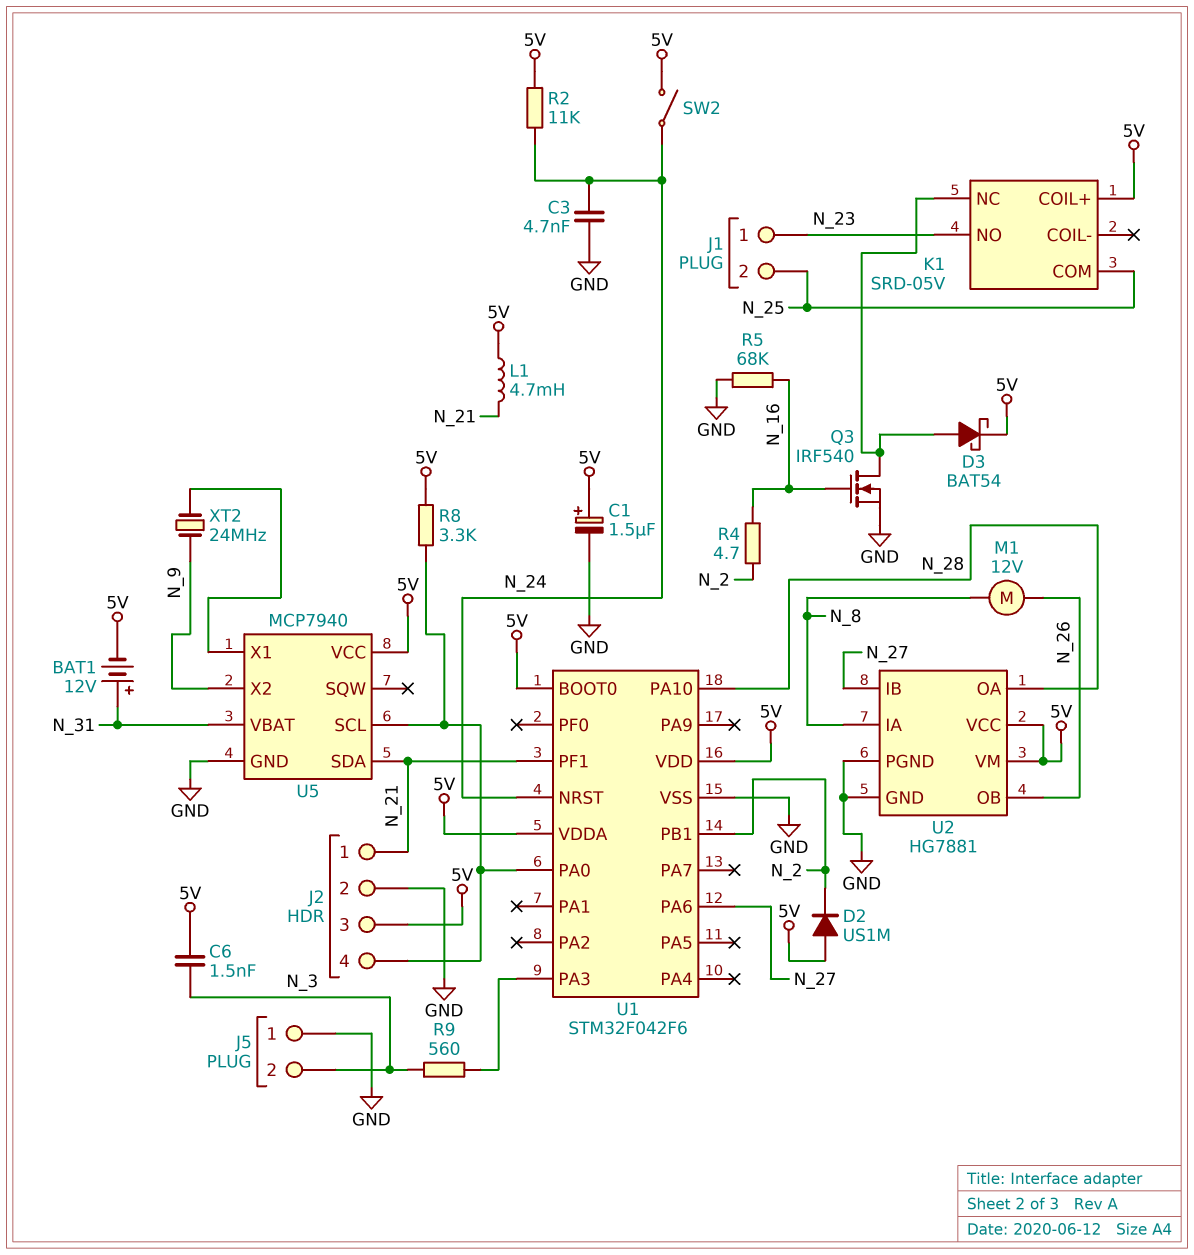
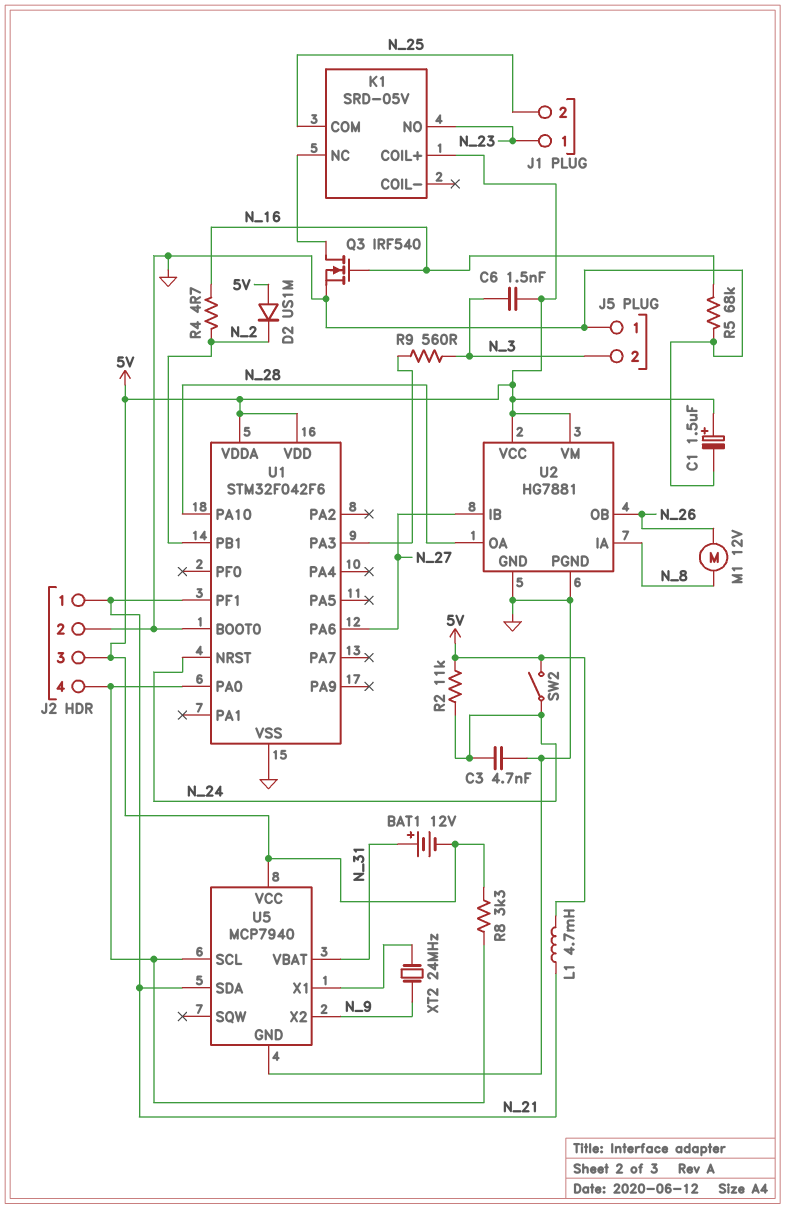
D3: schottky BAT54 (A K1/NC, K 5V) -> none
U1 pin BOOT0: 5V -> GND

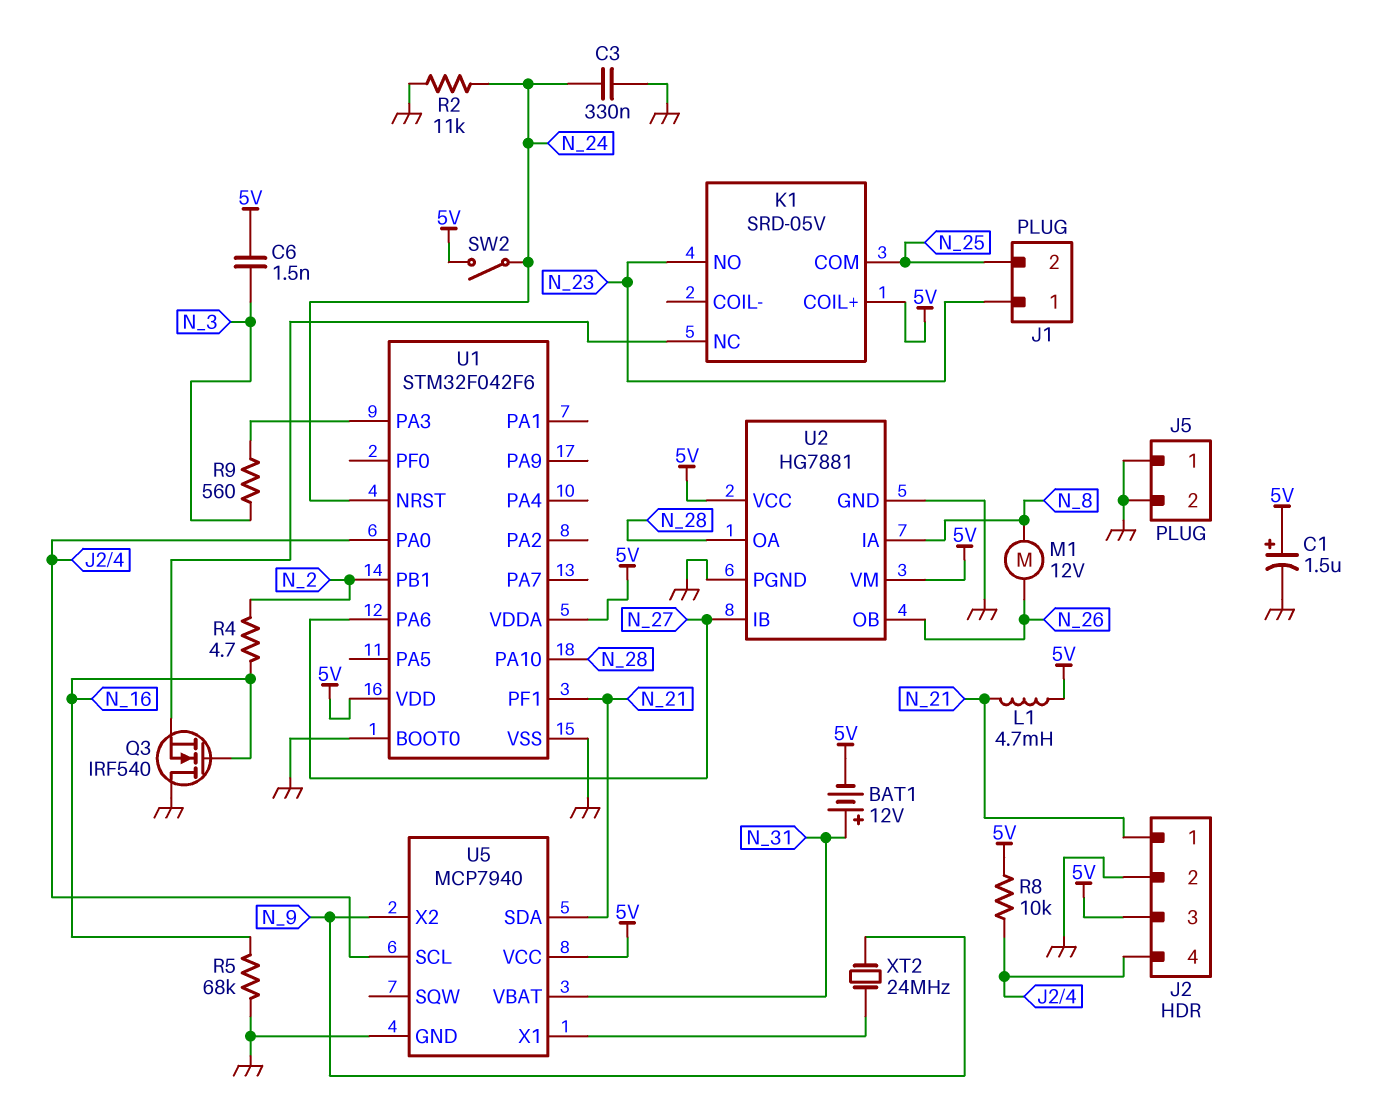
C3: 4.7nF (GND, N_24) -> 330nF (GND, N_24)
D2: diode US1M (A 5V, K N_2) -> none
J5 pin 2: N_3 -> GND
Q3: NMOS IRF540 (G N_16, D K1/NC, S GND) -> NMOS IRF540 (G N_16, D GND, S K1/NC)
R2: 11k (5V, N_24) -> 11k (GND, N_24)
R8: 3.3k (5V, J2/4) -> 10k (5V, J2/4)

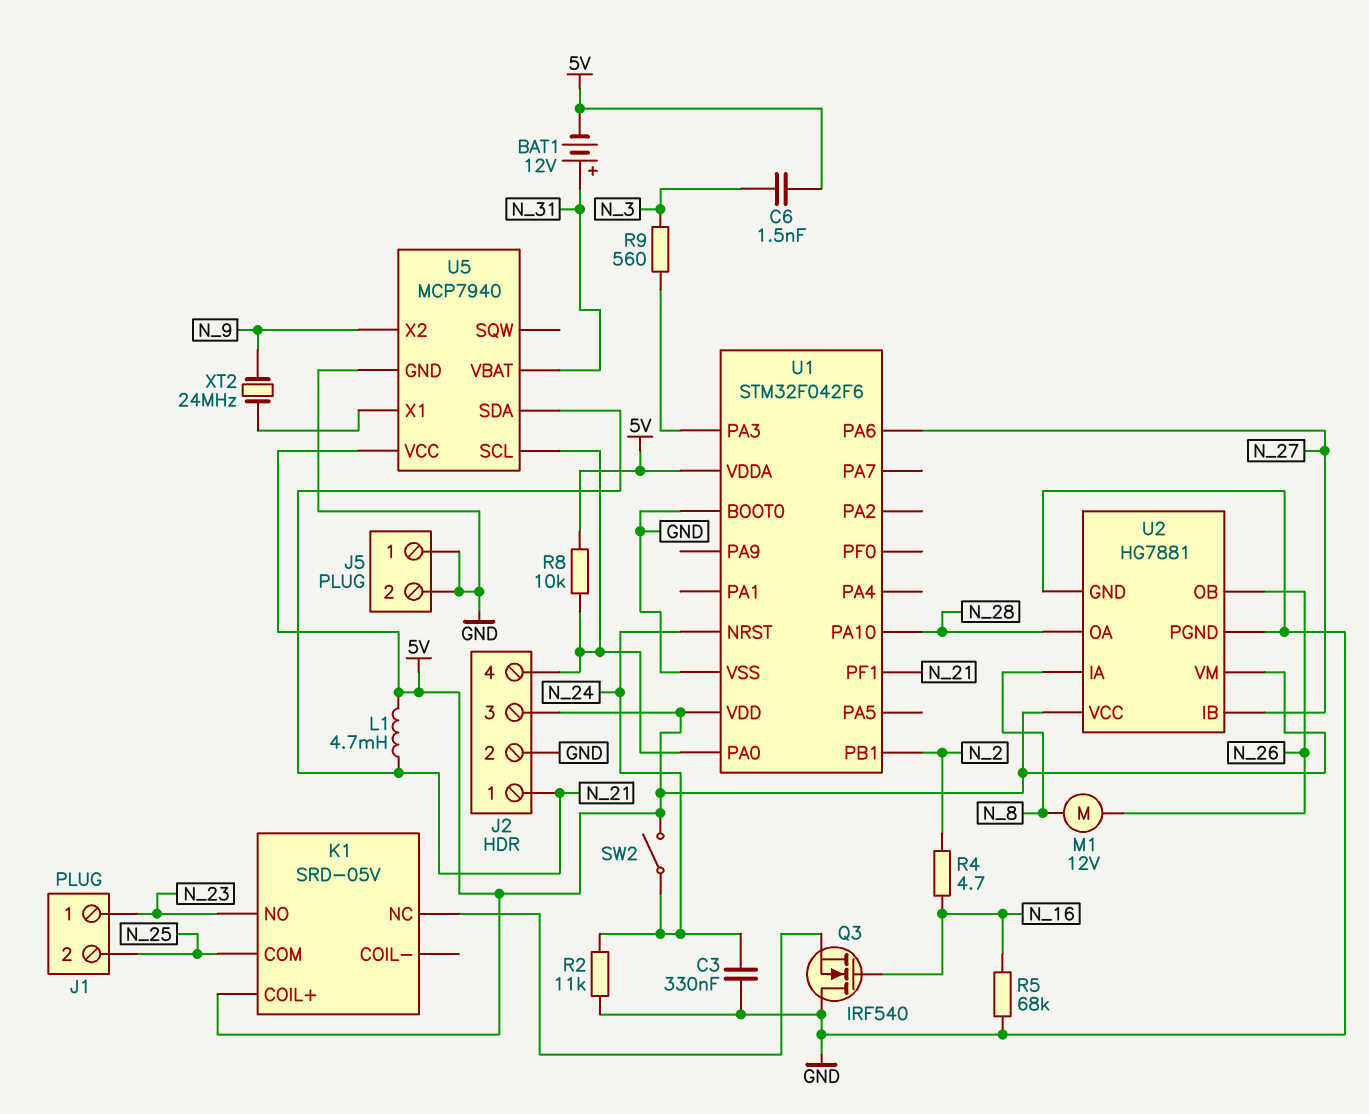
C1: 1.5uF (plus 5V, minus GND) -> none

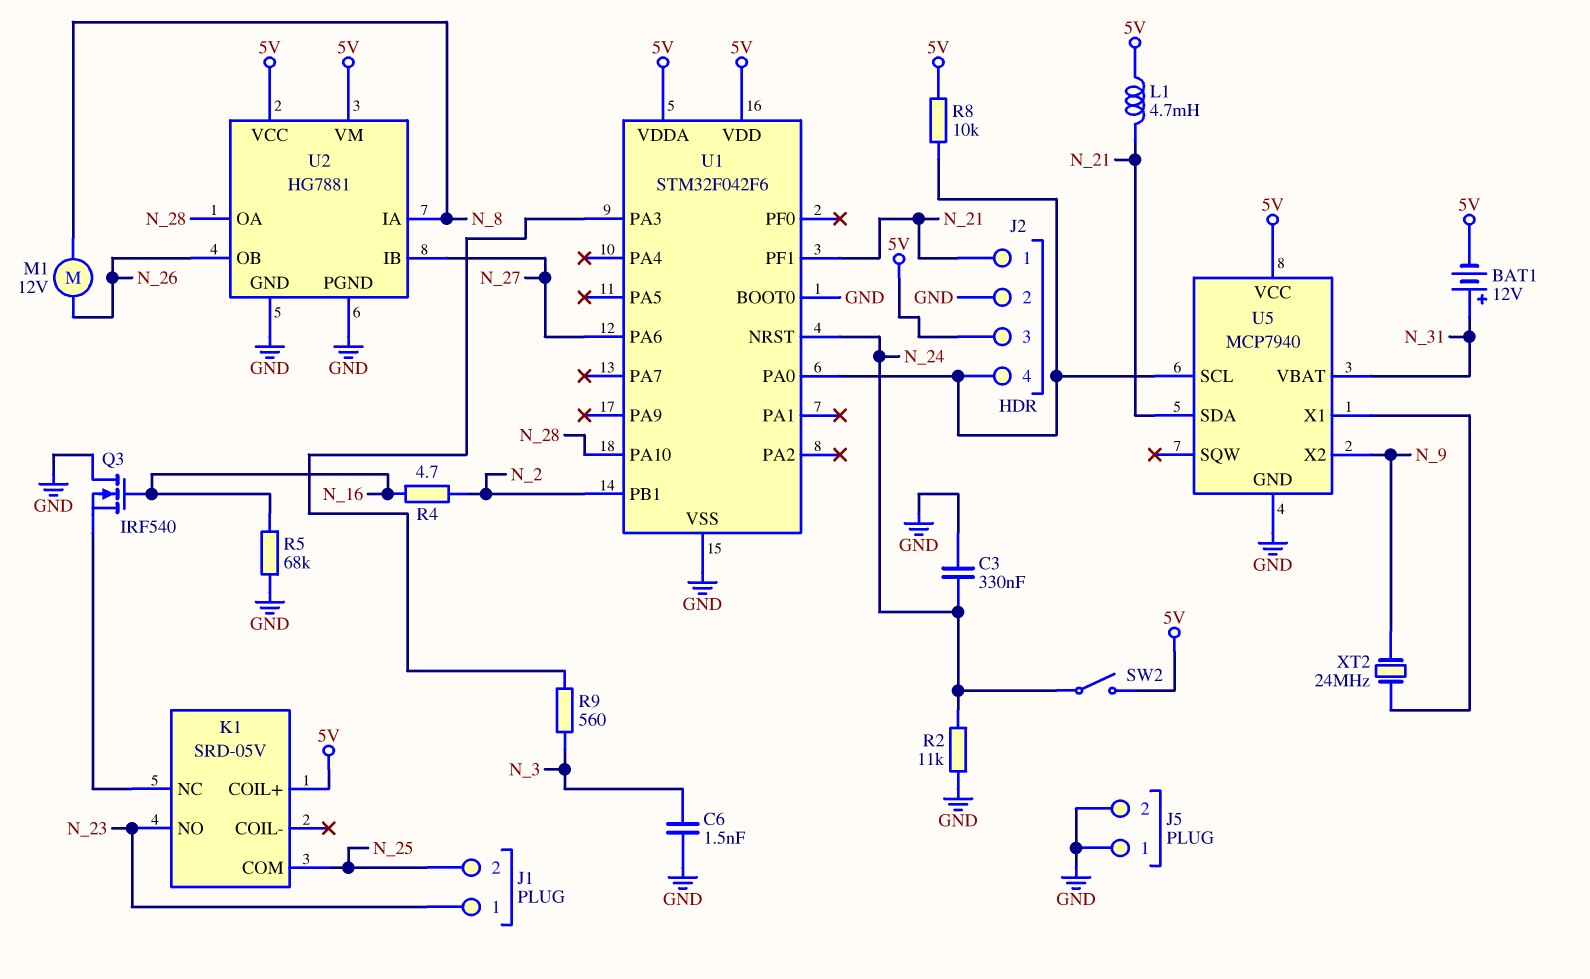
C6: 1.5nF (5V, N_3) -> 1.5nF (GND, N_3)

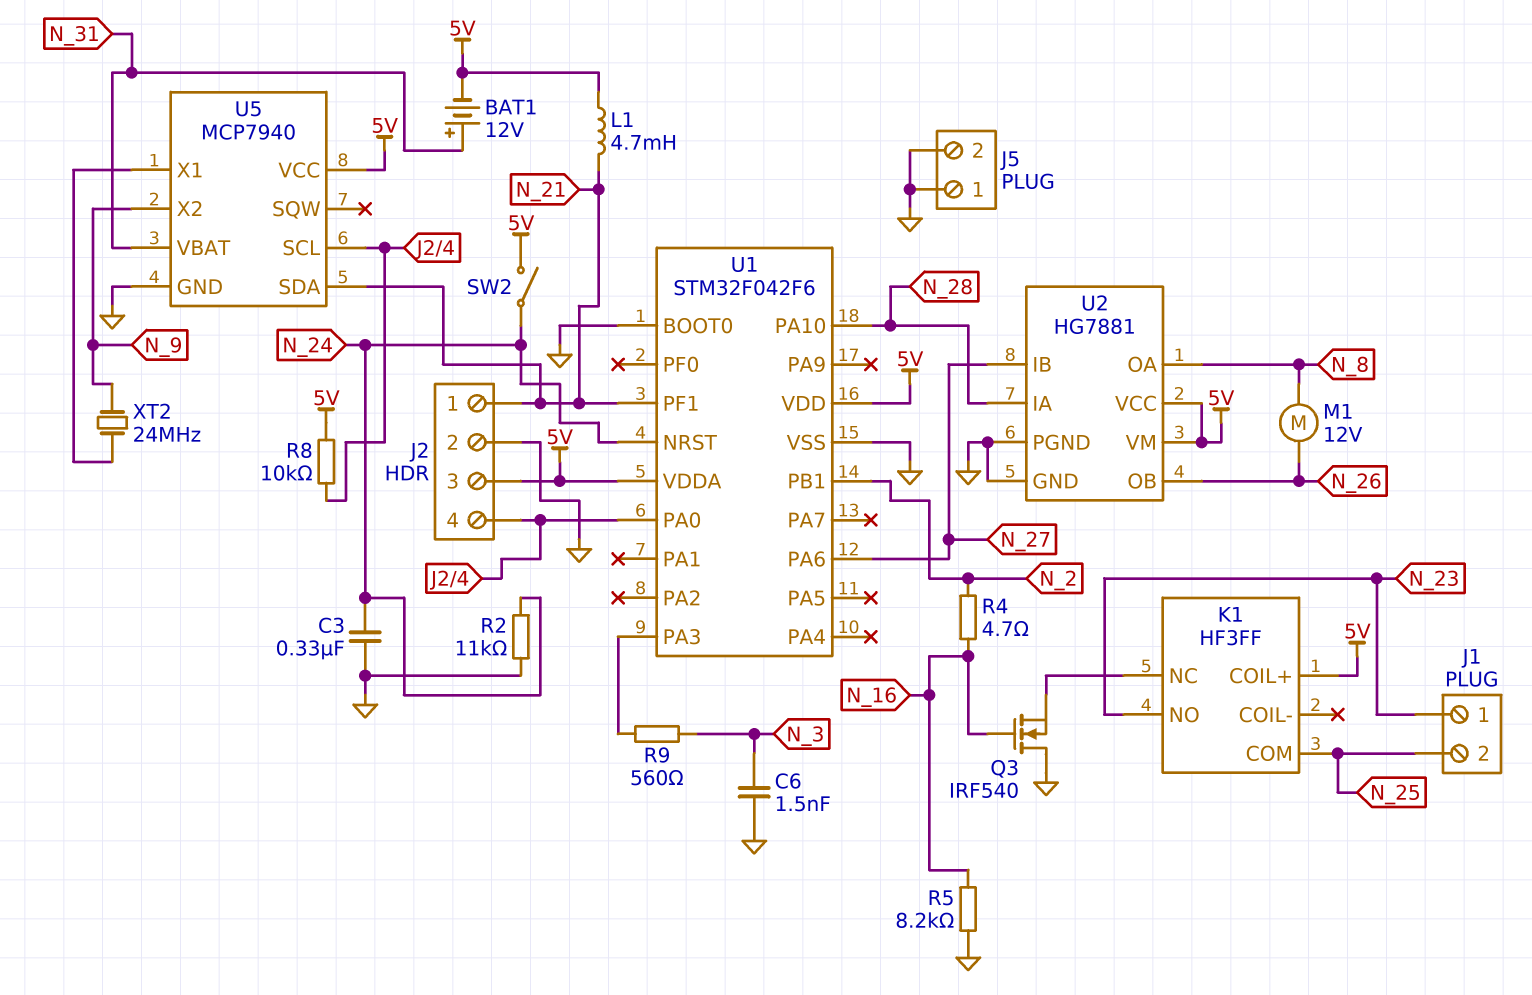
K1: SRD-05V -> HF3FF
R5: 68k (GND, N_16) -> 8.2k (GND, N_16)
U2 pin IA: N_8 -> N_28
U2 pin OA: N_28 -> N_8

